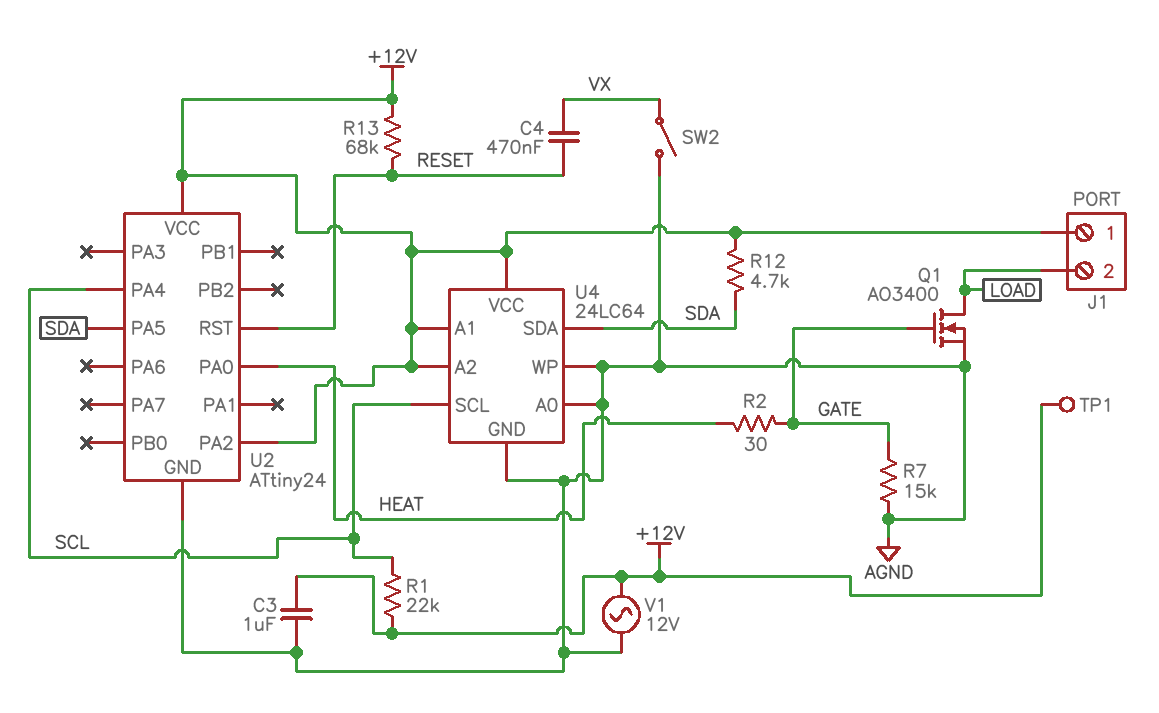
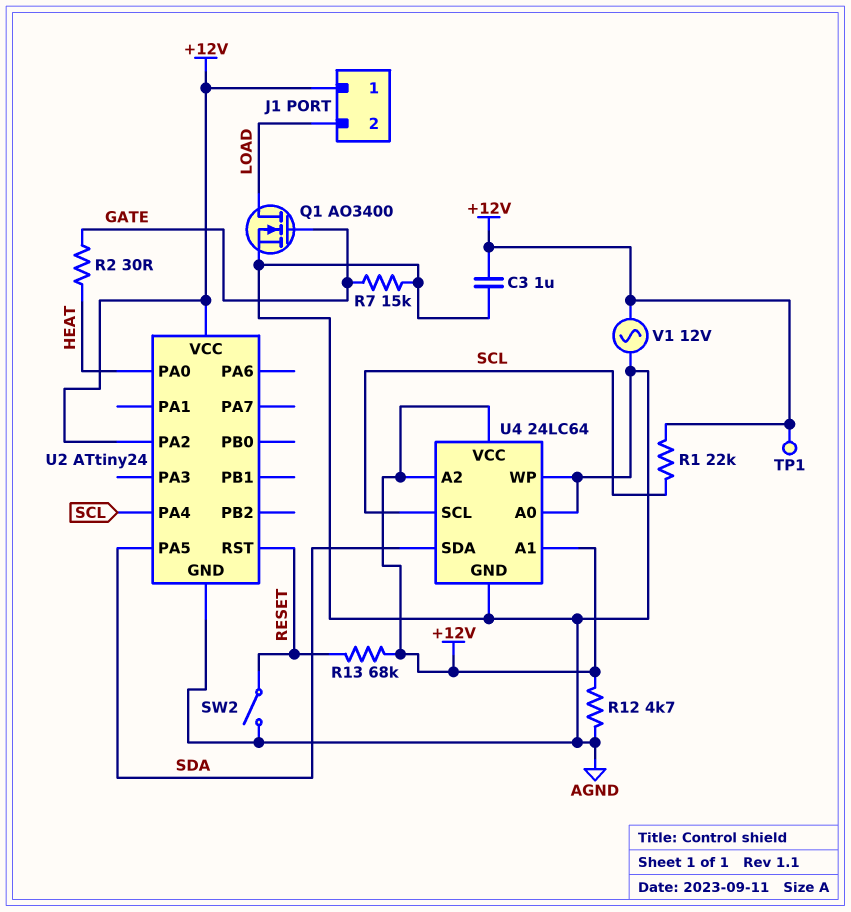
C4: 470nF (RESET, VX) -> none
R12: 4.7k (+12V, SDA) -> 4.7k (+12V, AGND)
SW2: switch (AGND, VX) -> switch (AGND, RESET)

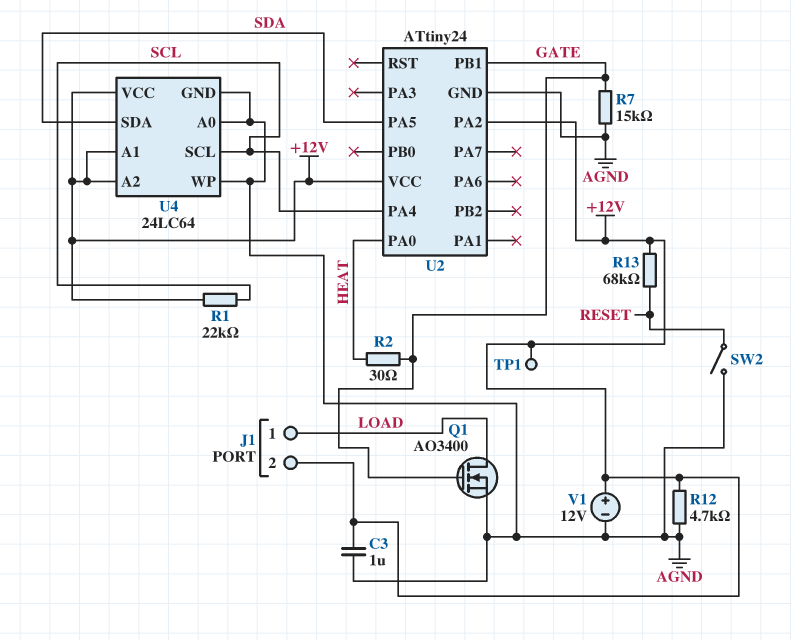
J1 pin 1: +12V -> LOAD
J1 pin 2: LOAD -> +12V
U2 pin PB1: none -> GATE
U2 pin RST: RESET -> none
V1: AC 12V (+12V, AGND) -> 12V (plus +12V, minus AGND)

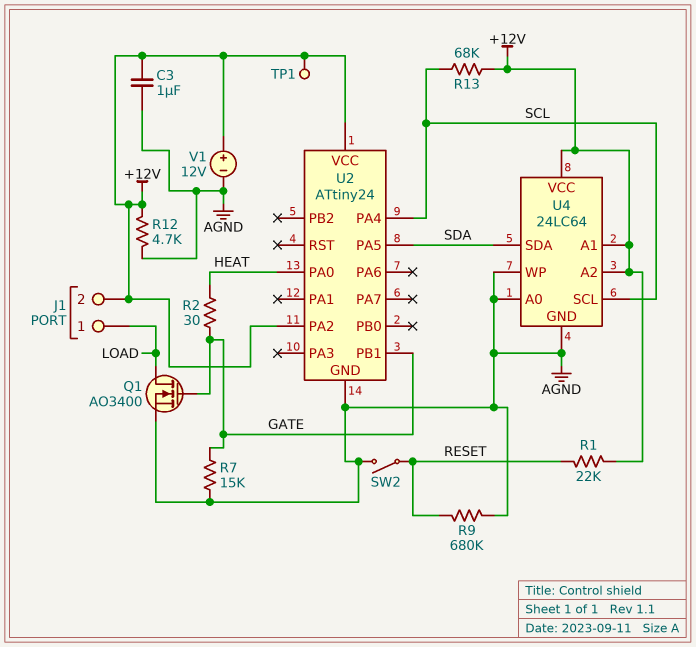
R1: 22k (+12V, SCL) -> 22k (+12V, RESET)
R9: none -> 680k (AGND, RESET)
R13: 68k (+12V, RESET) -> 68k (+12V, SCL)

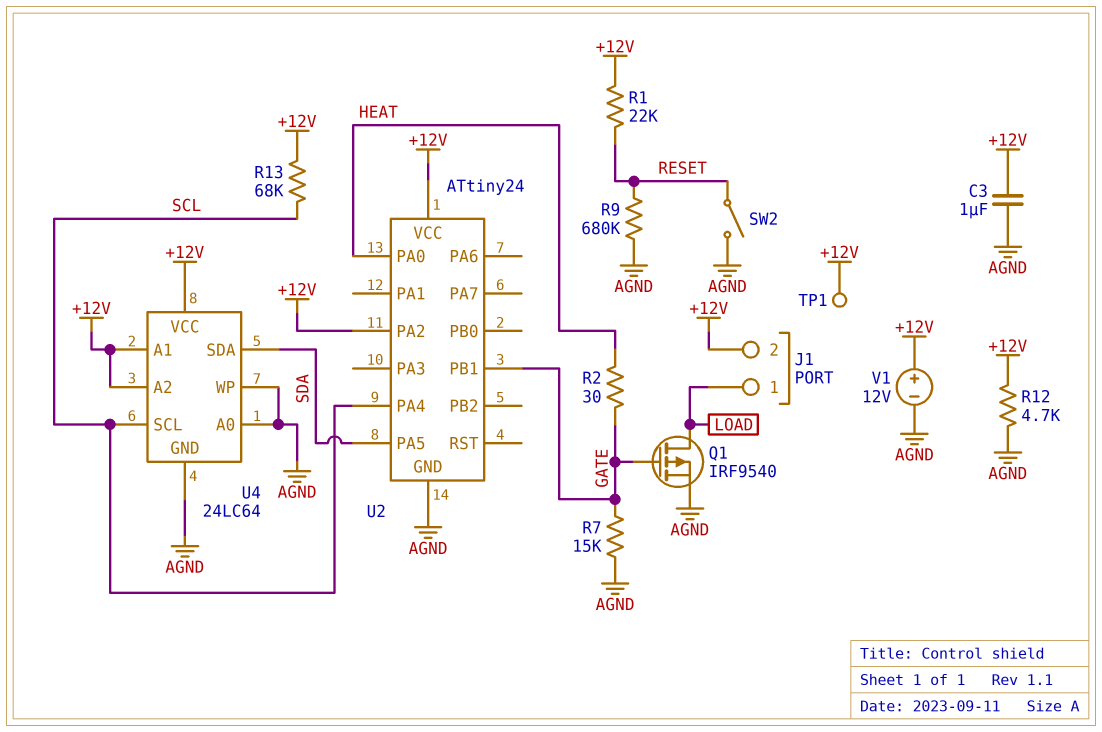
Q1: NMOS AO3400 (G GATE, D LOAD, S AGND) -> PMOS IRF9540 (G GATE, D LOAD, S AGND)

